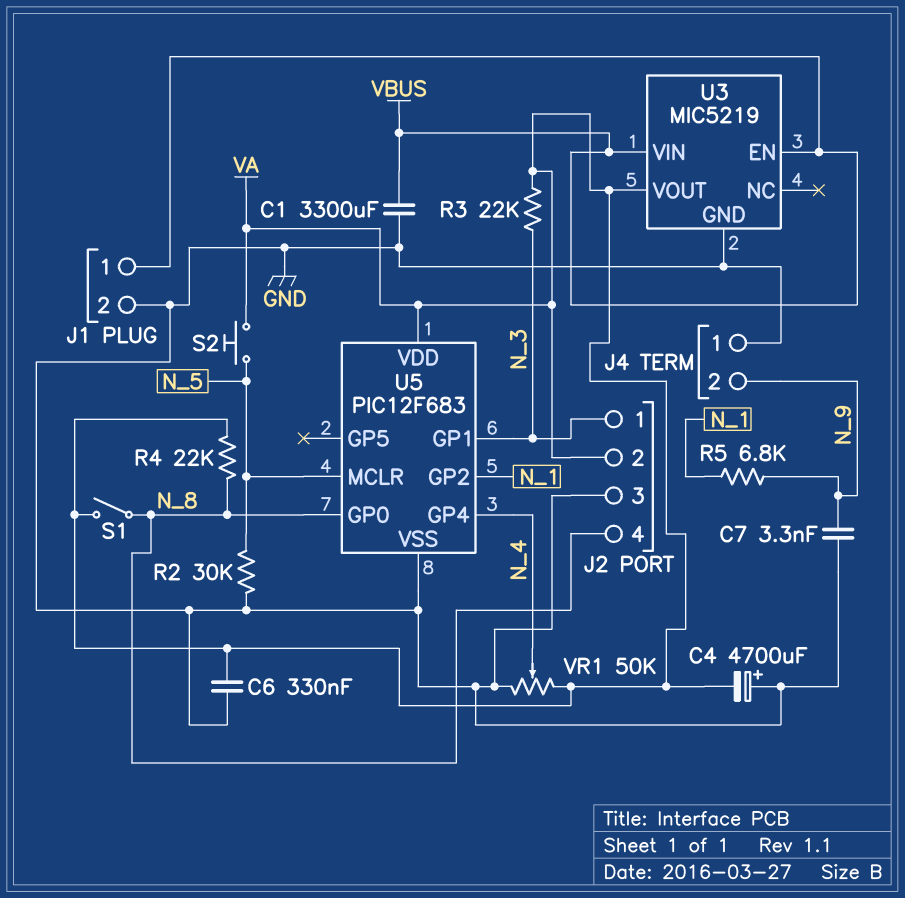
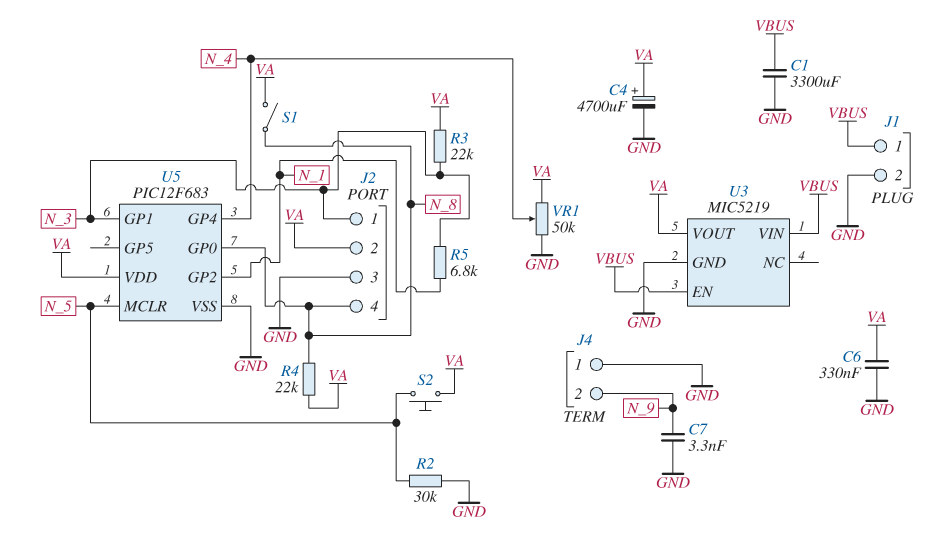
C4: 4700uF (plus GND, minus VA) -> 4700uF (plus VA, minus GND)
R5: 6.8k (N_1, N_9) -> 6.8k (N_1, N_3)

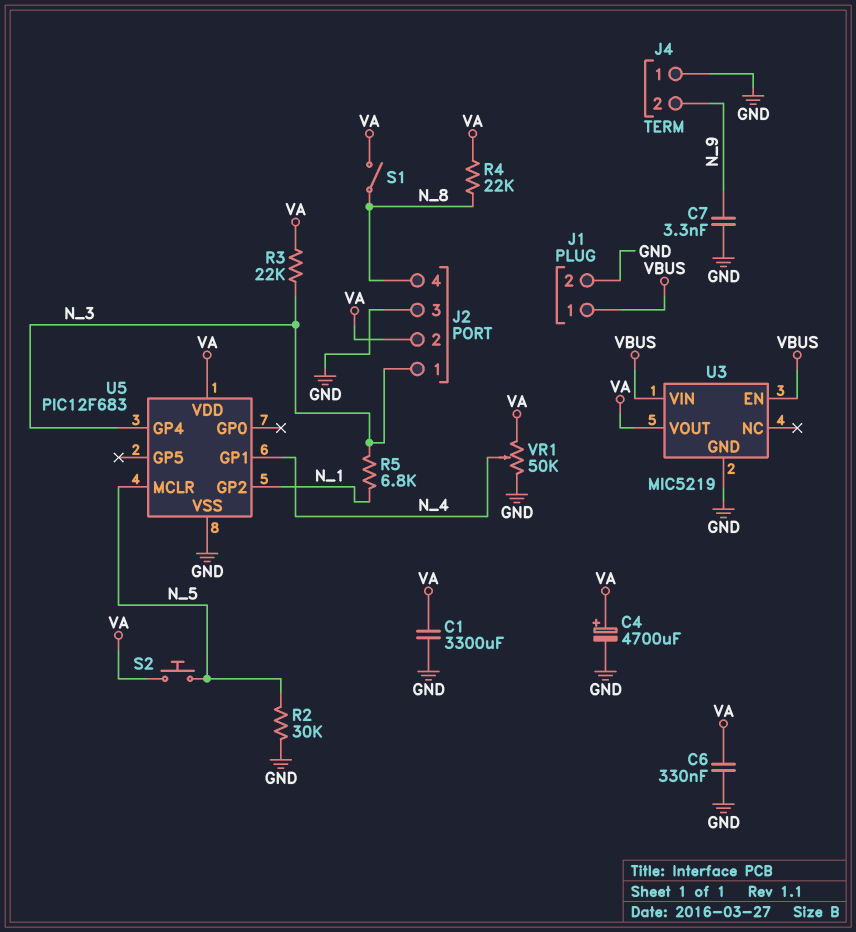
C1: 3300uF (GND, VBUS) -> 3300uF (GND, VA)
U5 pin GP0: N_8 -> none
U5 pin GP1: N_3 -> N_4
U5 pin GP4: N_4 -> N_3

